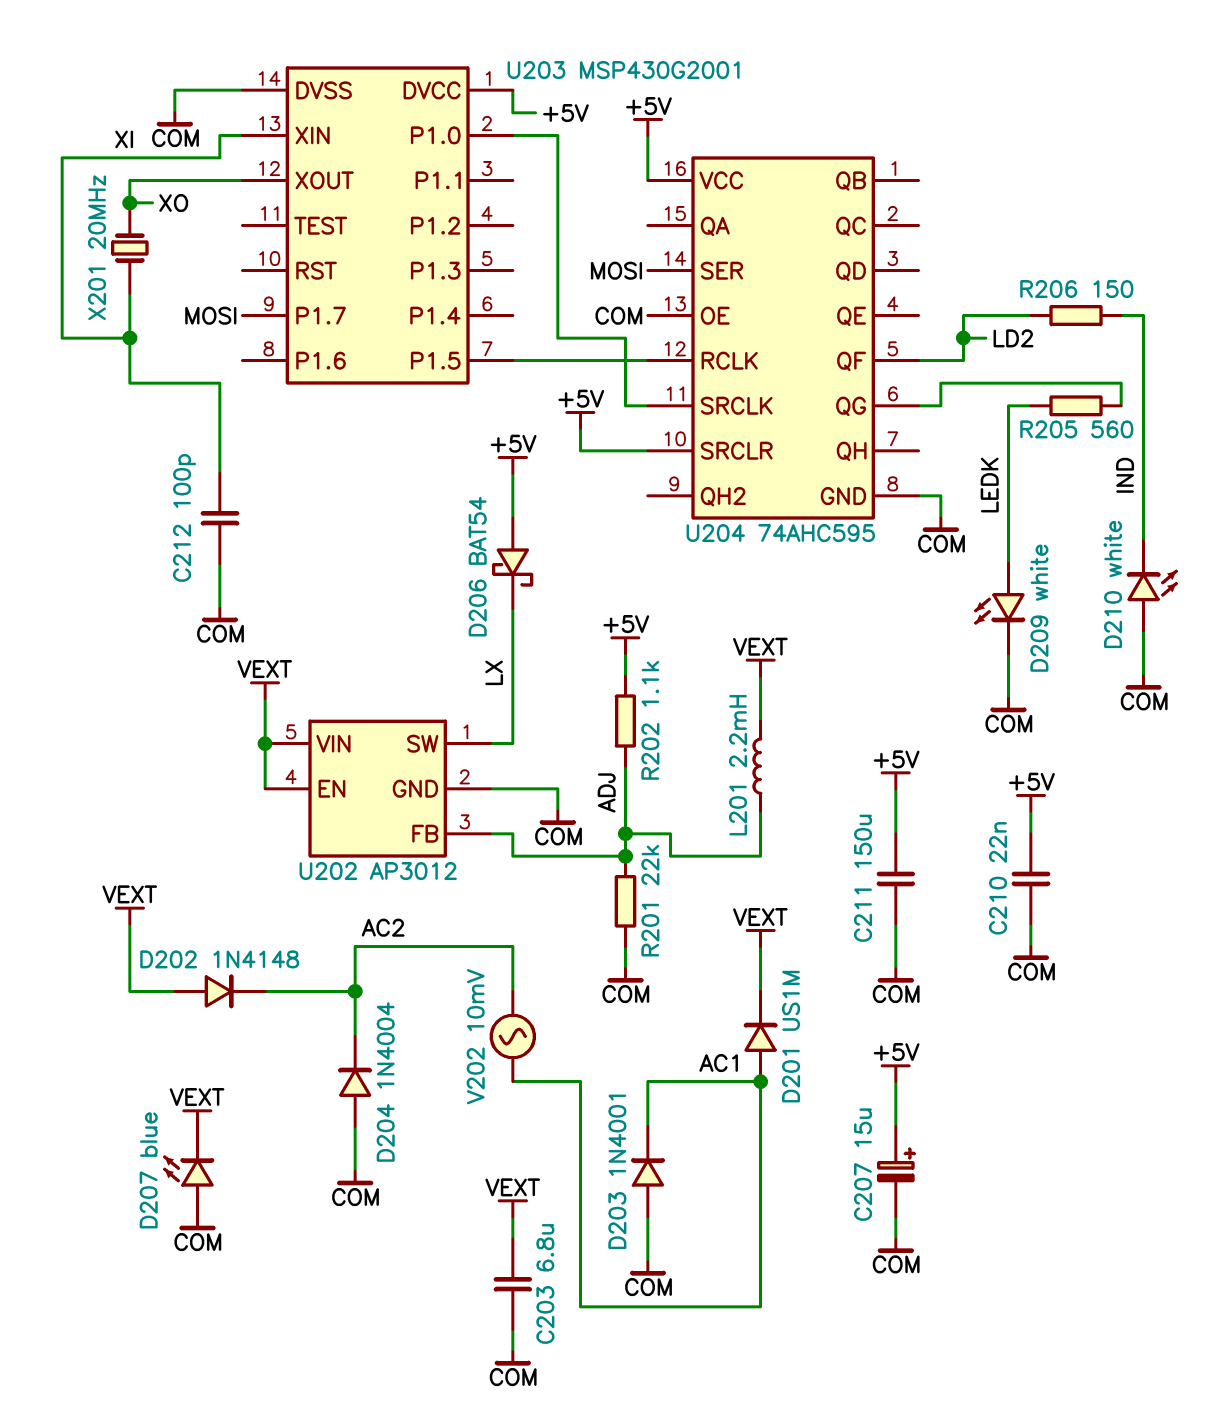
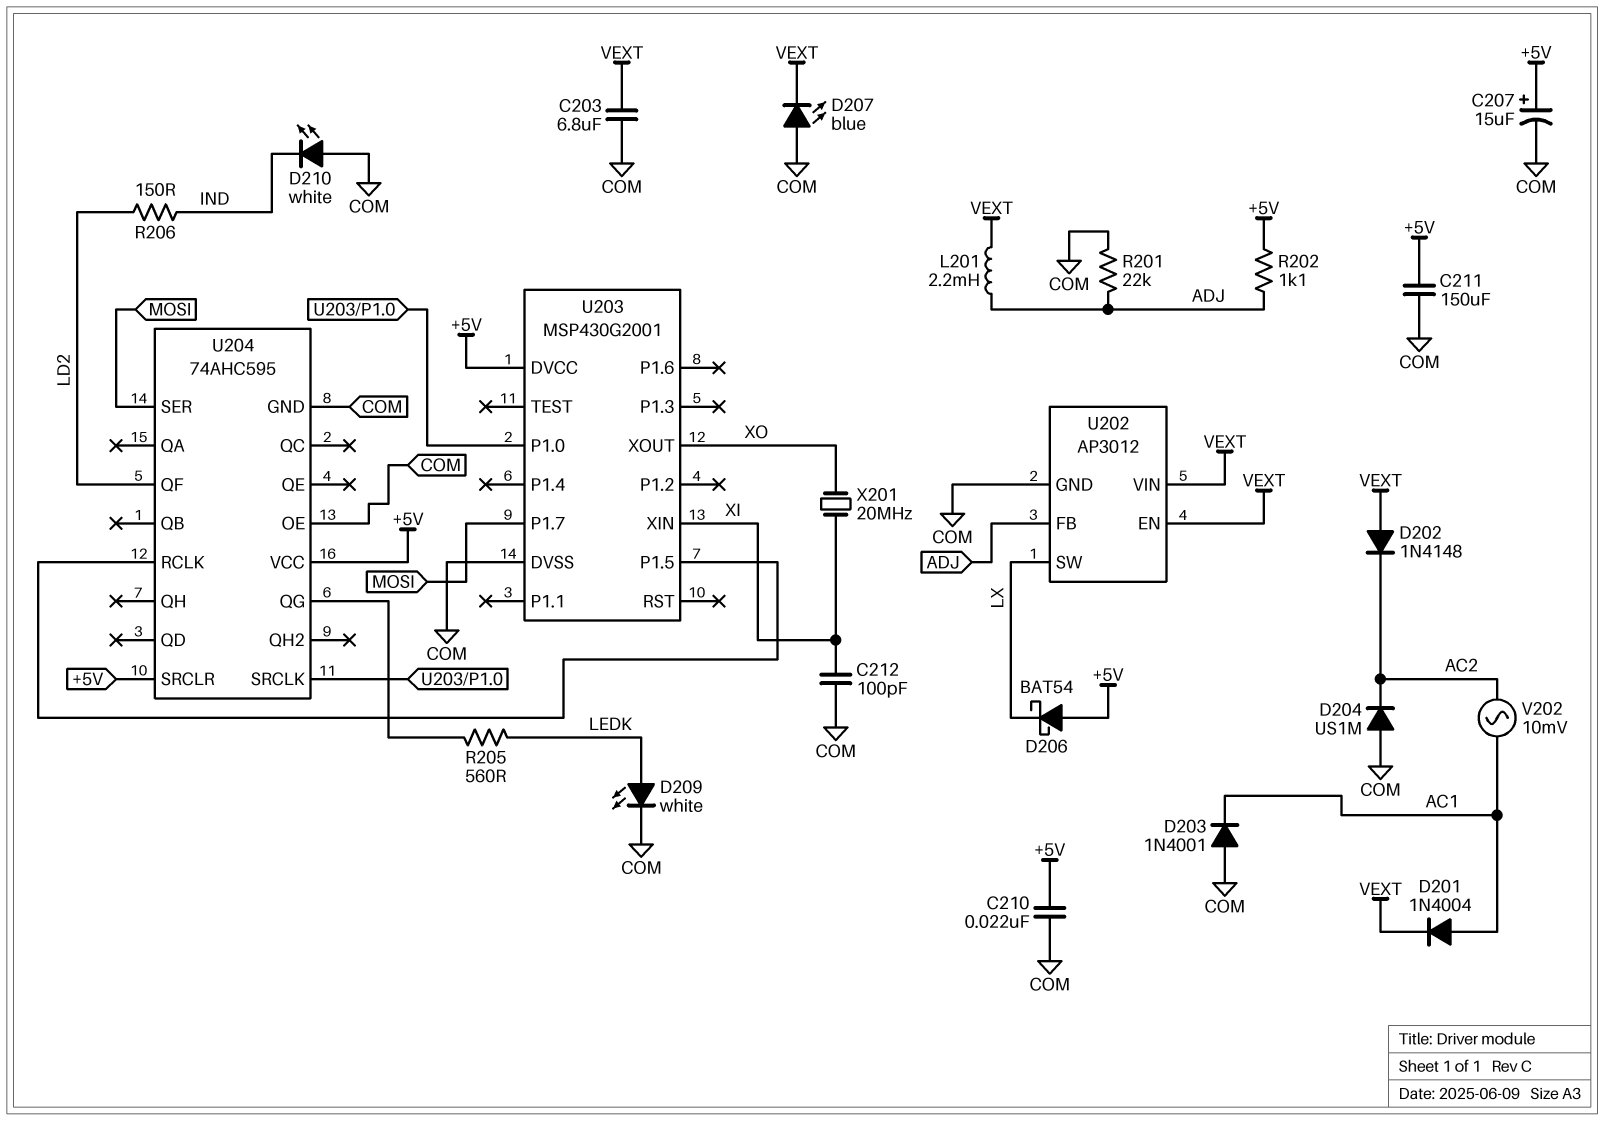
D201: diode US1M (A AC1, K VEXT) -> diode 1N4004 (A AC1, K VEXT)
D204: diode 1N4004 (A COM, K AC2) -> diode US1M (A COM, K AC2)

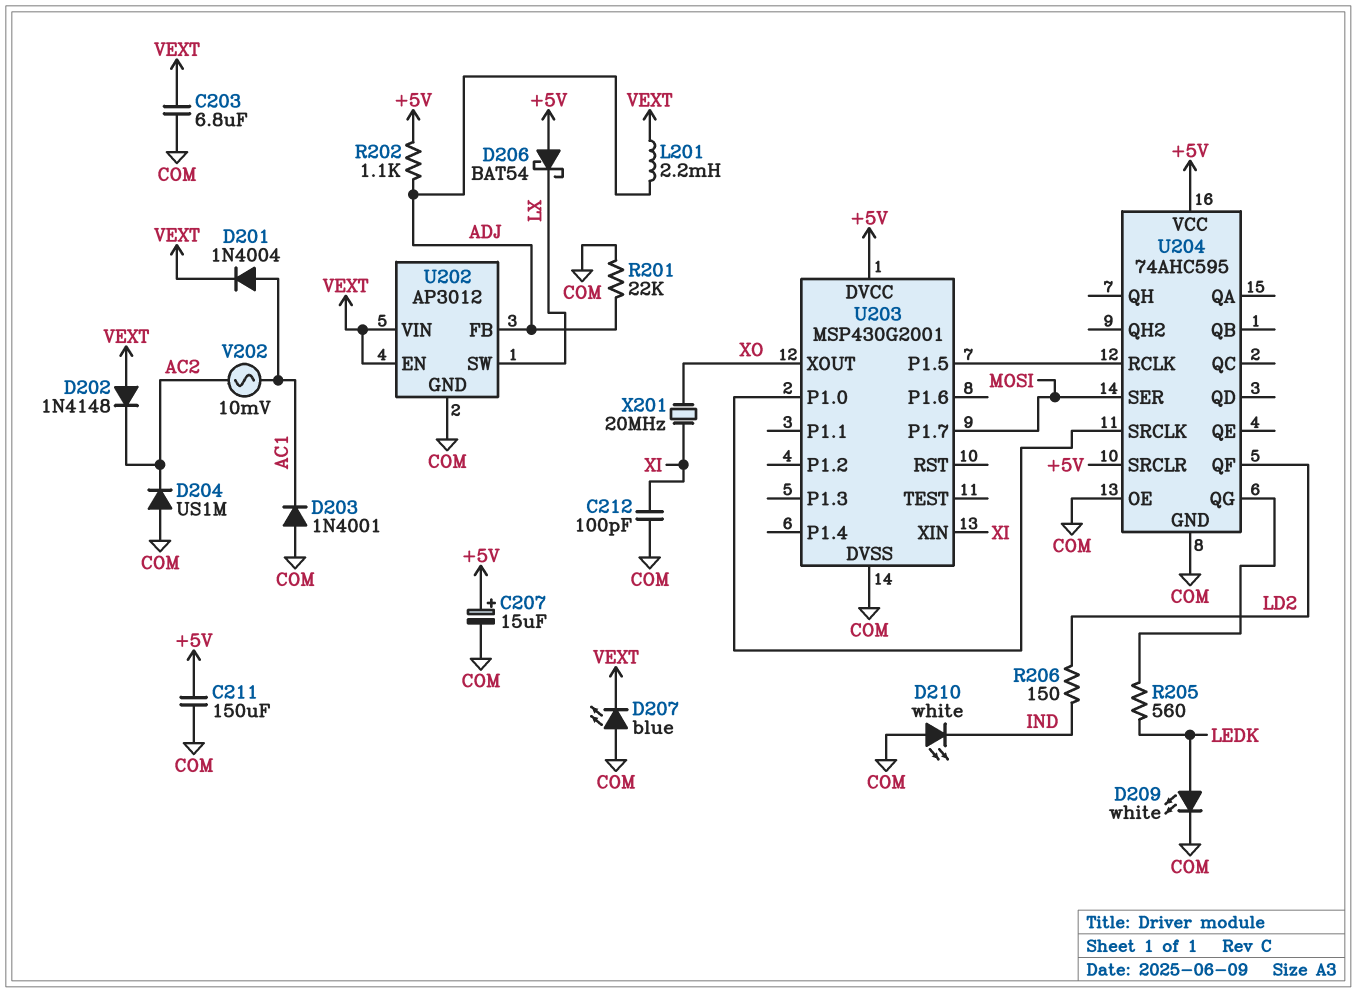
C210: 22nF (+5V, COM) -> none

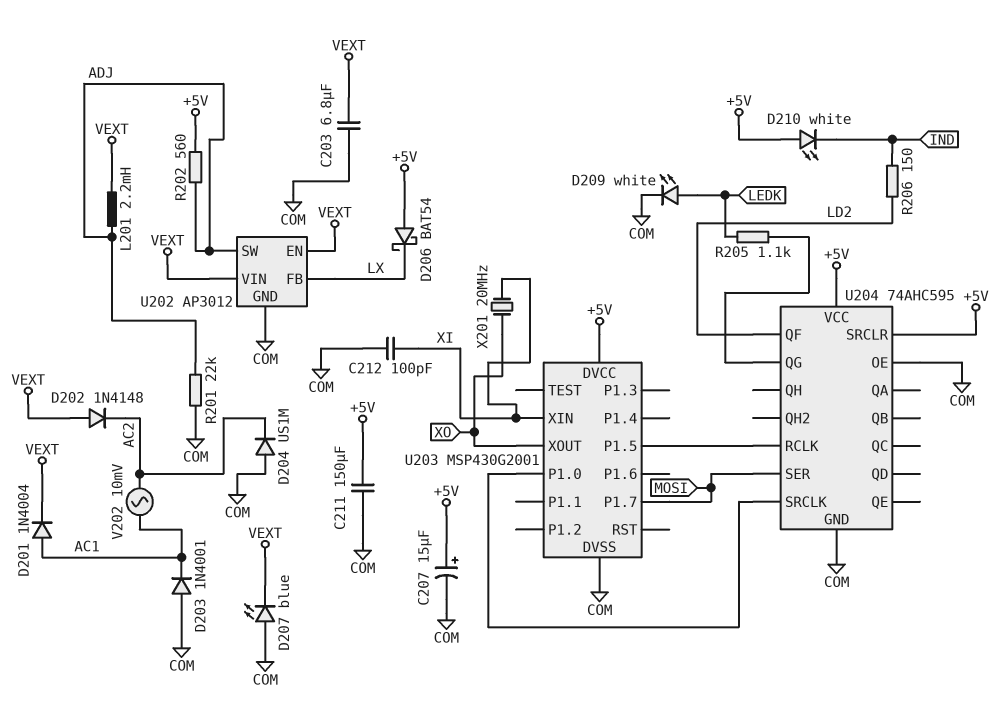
D210: LED white (A COM, K IND) -> LED white (A +5V, K IND)
R202: 1.1k (+5V, ADJ) -> 560 (+5V, ADJ)
R205: 560 (LEDK, U204/QG) -> 1.1k (LEDK, U204/QG)
U202 pin FB: ADJ -> LX
U202 pin SW: LX -> ADJ

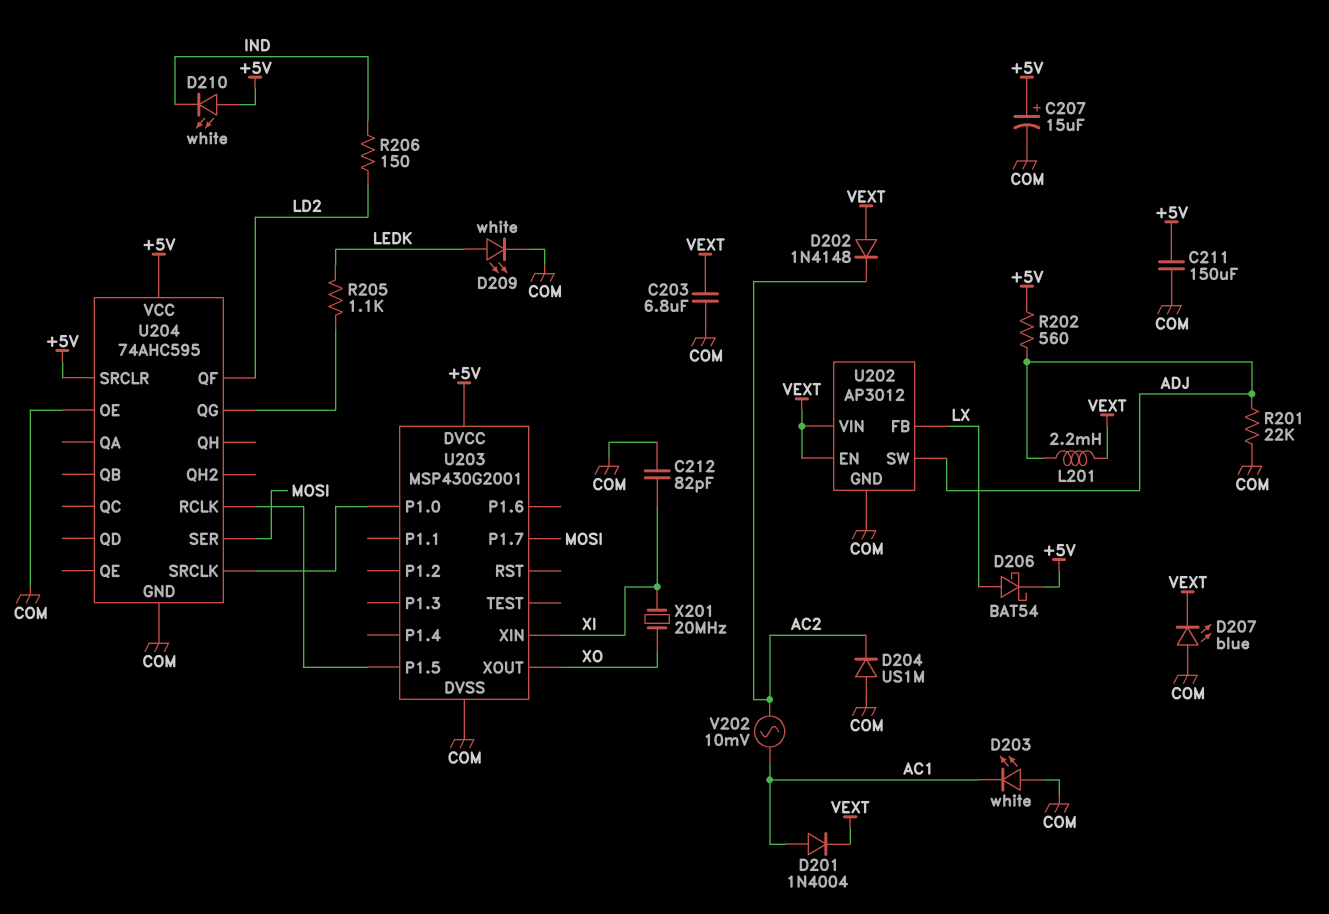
C212: 100pF (COM, XI) -> 82pF (COM, XI)
D203: diode 1N4001 (A COM, K AC1) -> LED white (A COM, K AC1)
D206: schottky BAT54 (A +5V, K LX) -> schottky BAT54 (A LX, K +5V)

